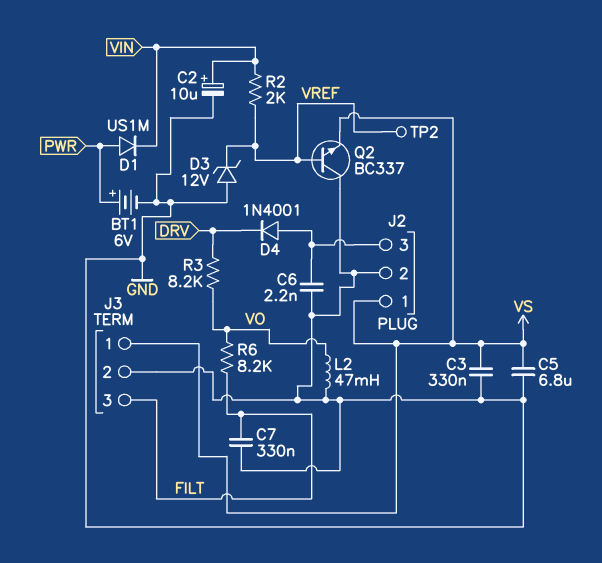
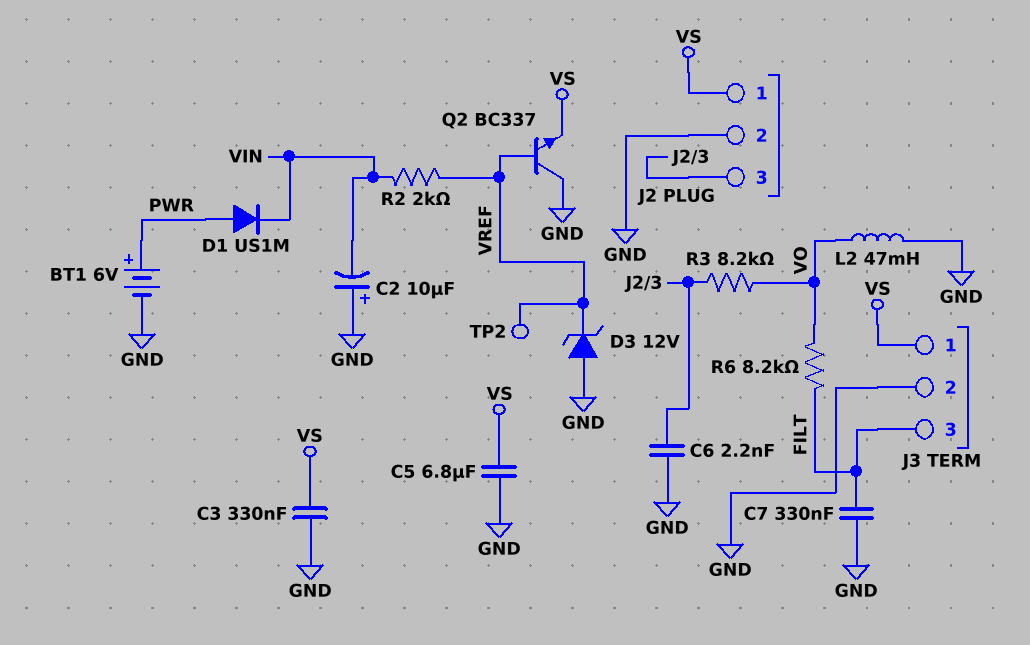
C2: 10uF (plus VIN, minus GND) -> 10uF (plus GND, minus VIN)
D4: diode 1N4001 (A J2/3, K DRV) -> none
R3: 8.2k (DRV, VO) -> 8.2k (J2/3, VO)

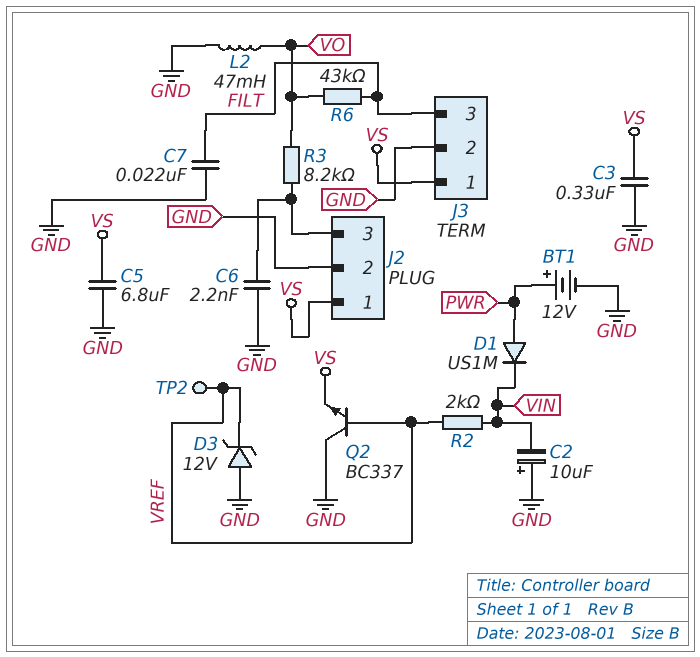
BT1: 6V (plus PWR, minus GND) -> 12V (plus PWR, minus GND)
C7: 330nF (FILT, GND) -> 22nF (FILT, GND)
R6: 8.2k (FILT, VO) -> 43k (FILT, VO)

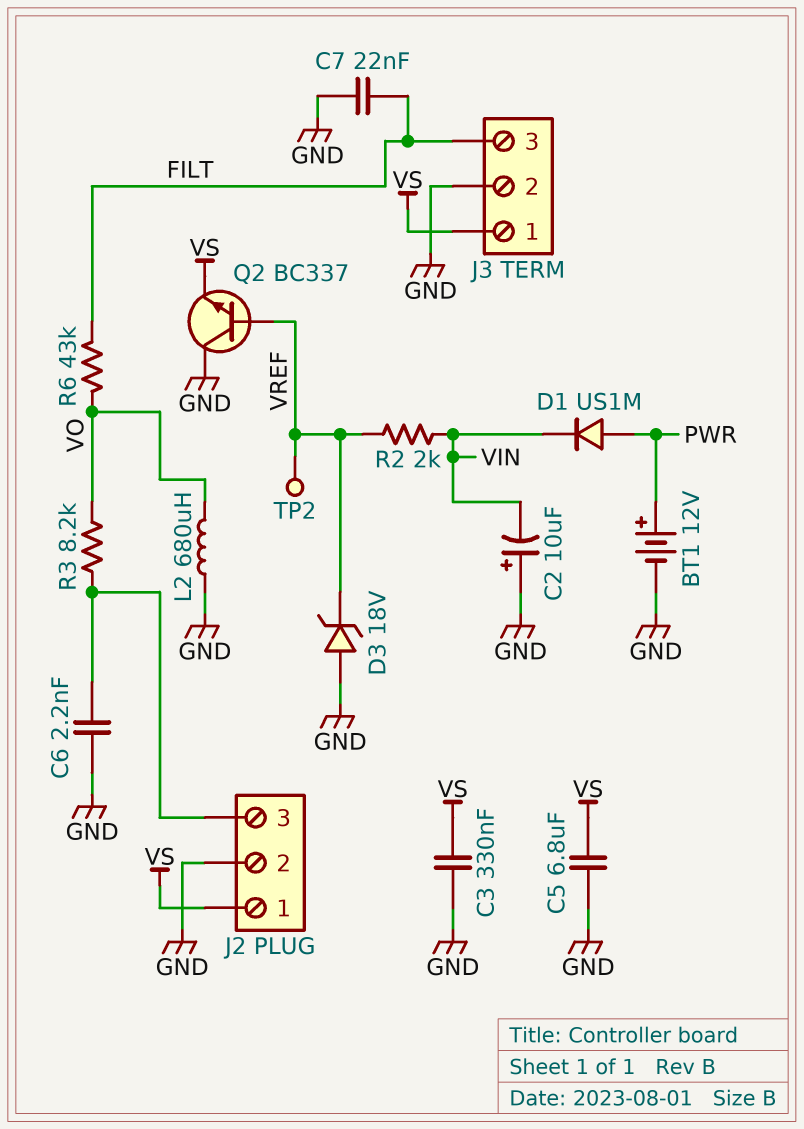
D3: zener 12V (A GND, K VREF) -> zener 18V (A GND, K VREF)
L2: 47mH (GND, VO) -> 680uH (GND, VO)

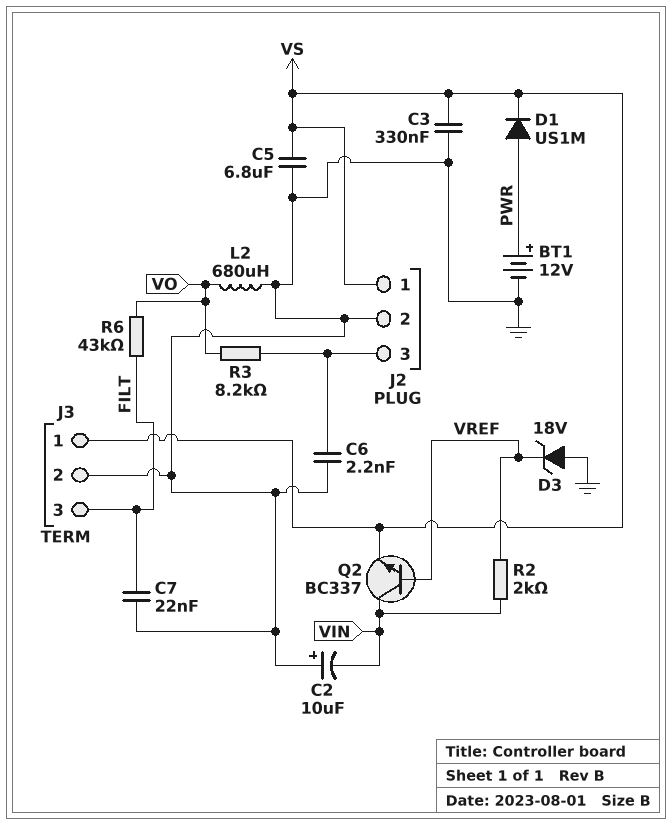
D1: diode US1M (A PWR, K VIN) -> diode US1M (A PWR, K VS)
Q2: NPN BC337 (B VREF, C GND, E VS) -> NPN BC337 (B VREF, C VIN, E VS)
TP2: test point (VREF) -> none

